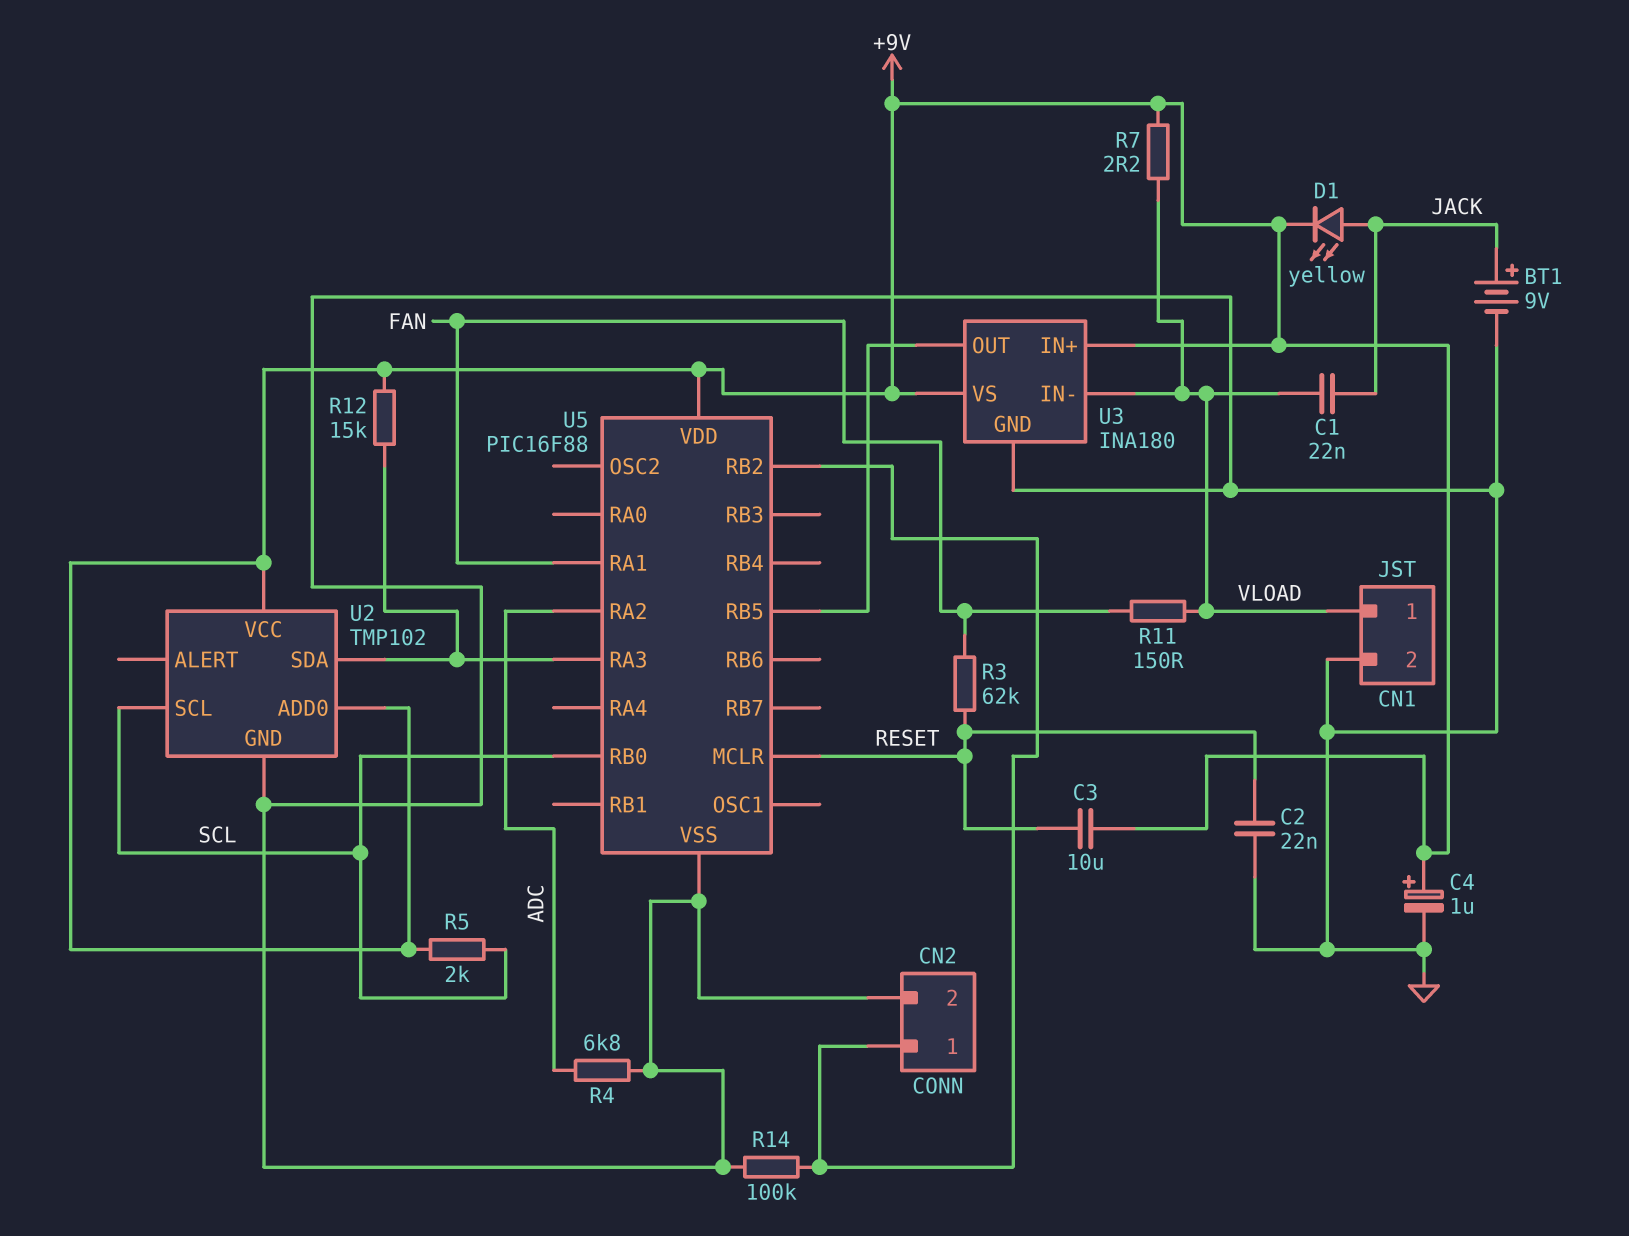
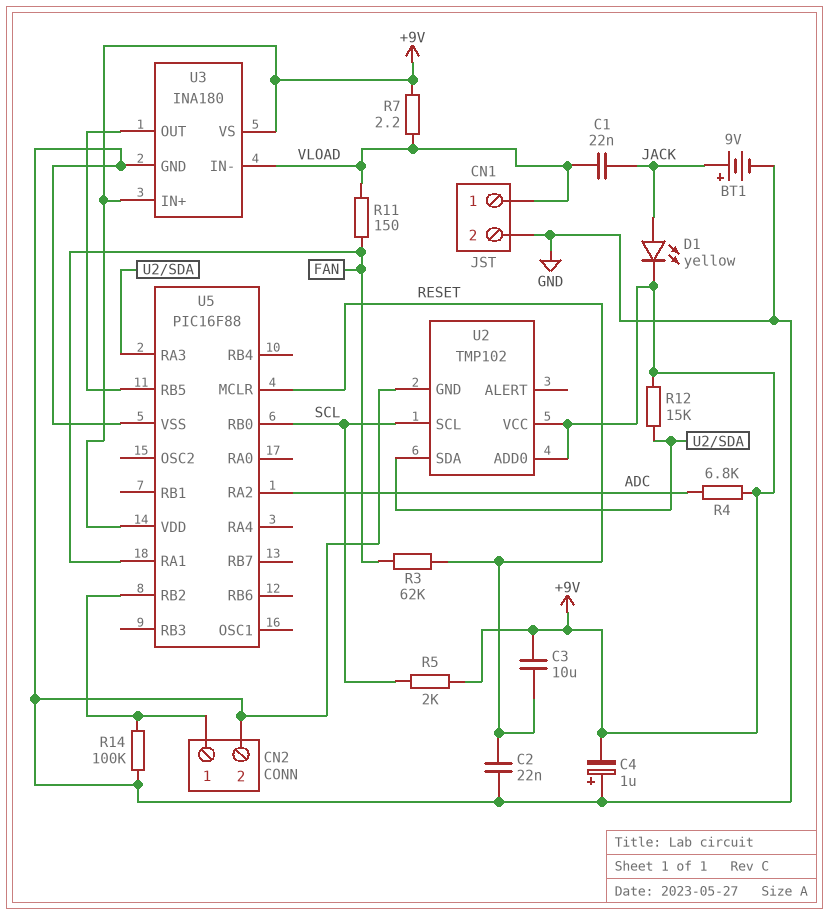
C4: 1uF (plus +9V, minus GND) -> 1uF (plus GND, minus +9V)
R4: 6.8k (ADC, GND) -> 6.8k (+9V, ADC)

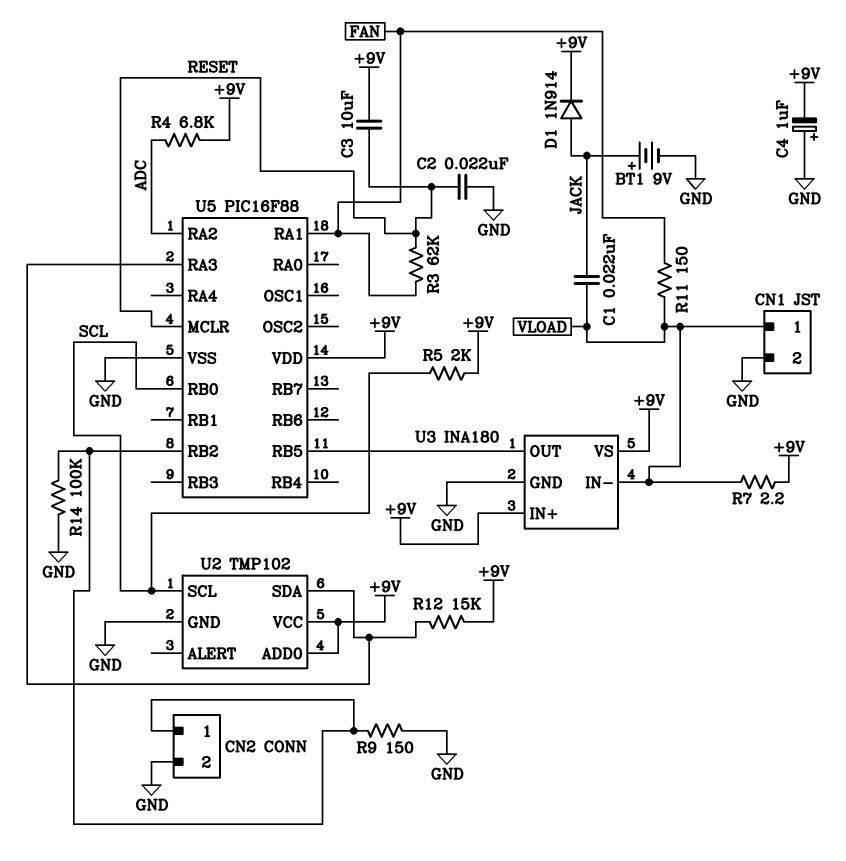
D1: LED yellow (A JACK, K +9V) -> diode 1N914 (A JACK, K +9V)
R9: none -> 150 (CN2/1, GND)

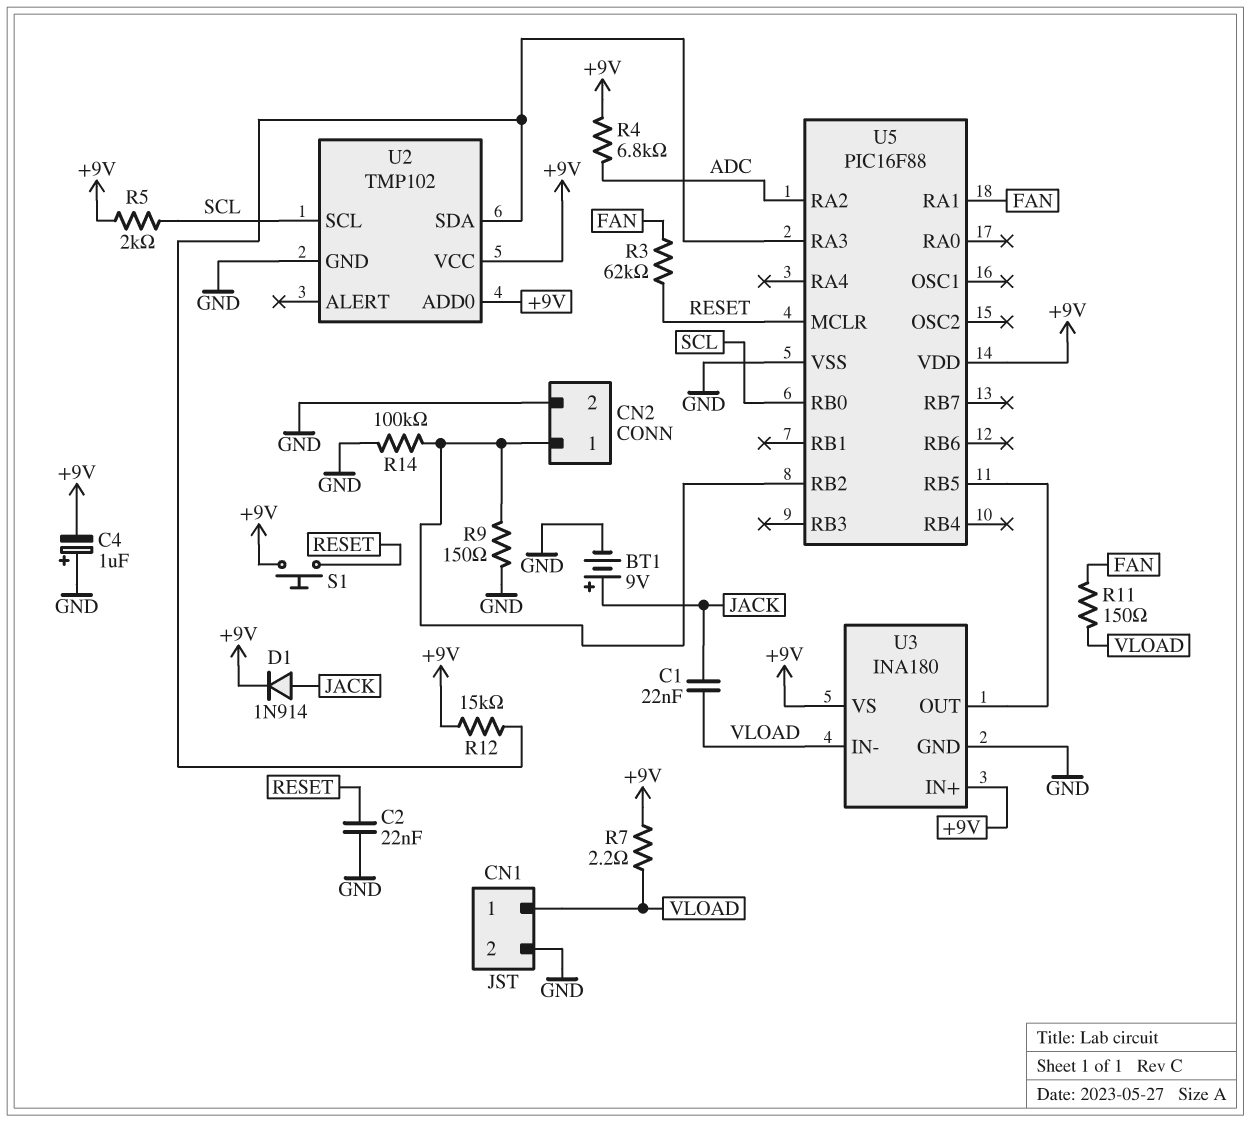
C3: 10uF (+9V, RESET) -> none
S1: none -> button (+9V, RESET)

